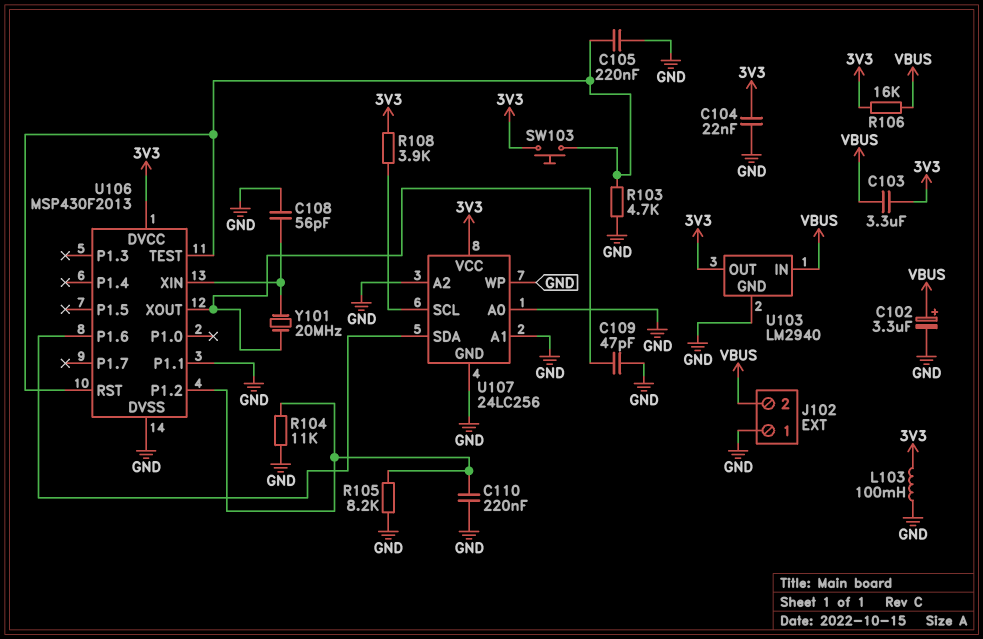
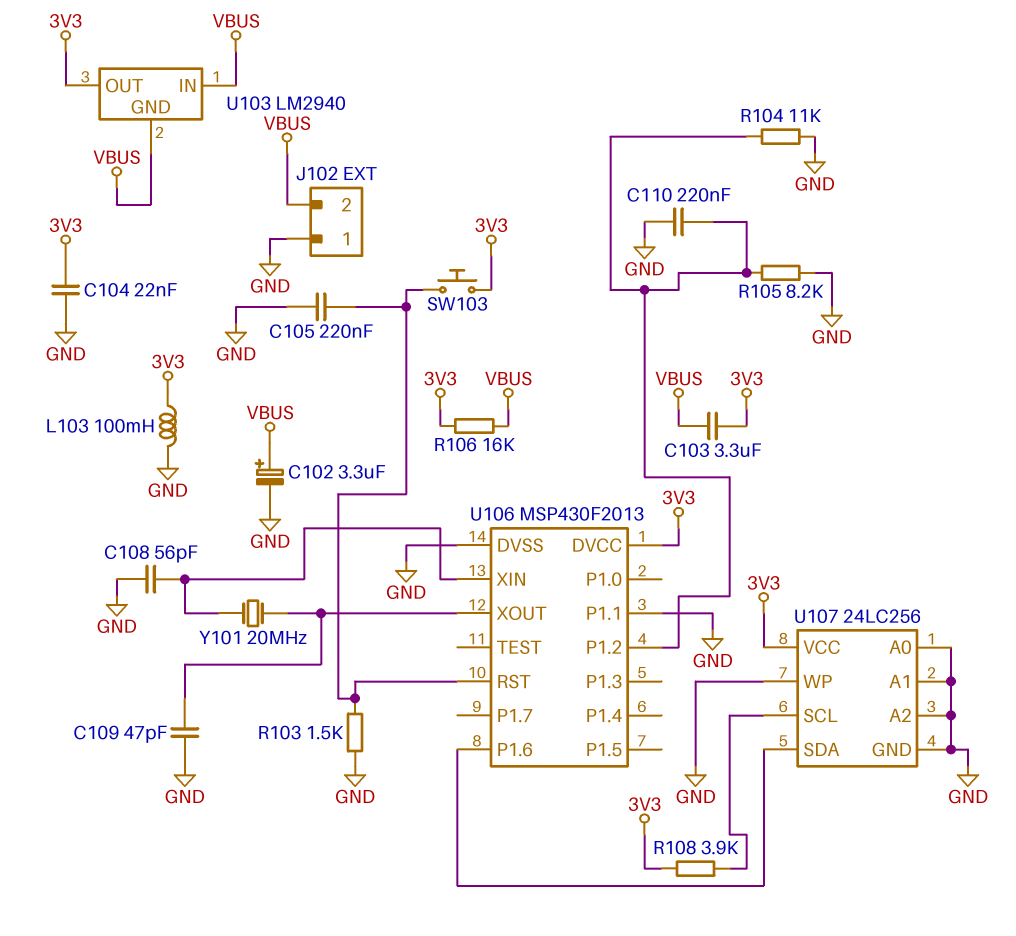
R103: 4.7k (GND, U106/RST) -> 1.5k (GND, U106/RST)
U103 pin GND: GND -> VBUS
U106 pin TEST: U106/RST -> none

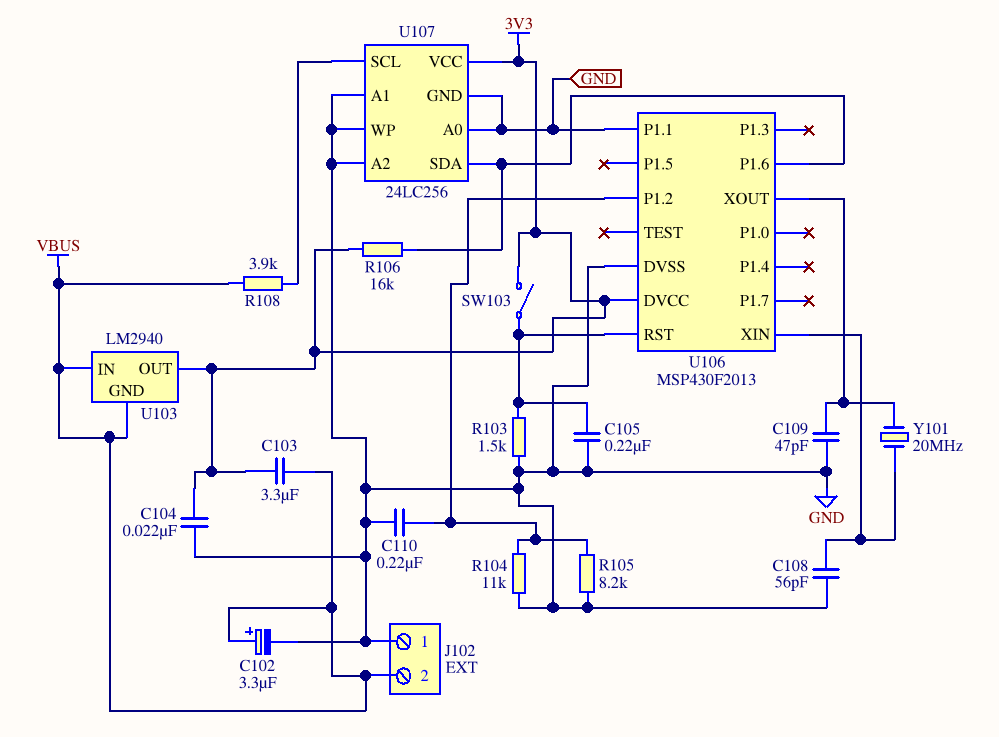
L103: 100mH (3V3, GND) -> none
R106: 16k (3V3, VBUS) -> 16k (3V3, U106/P1.6)
R108: 3.9k (3V3, U107/SCL) -> 3.9k (U107/SCL, VBUS)
SW103: button (3V3, U106/RST) -> switch (3V3, U106/RST)

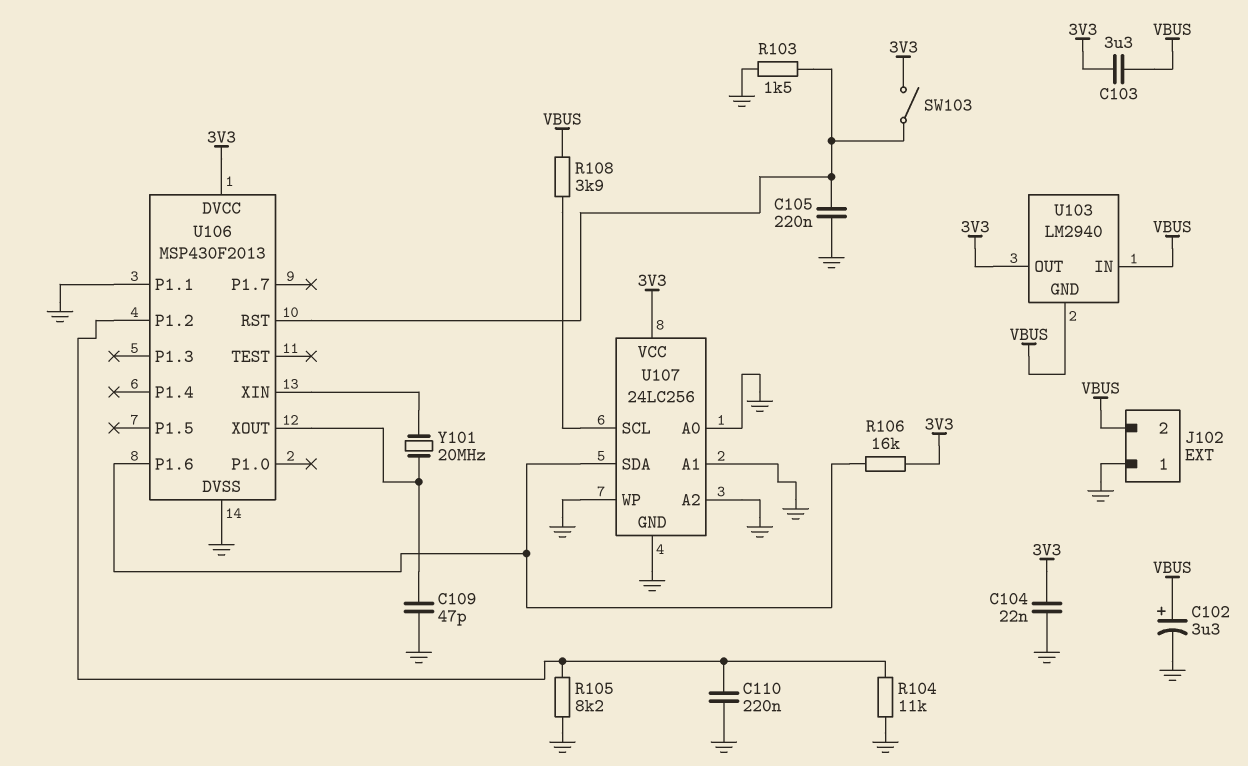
C108: 56pF (GND, U106/XIN) -> none

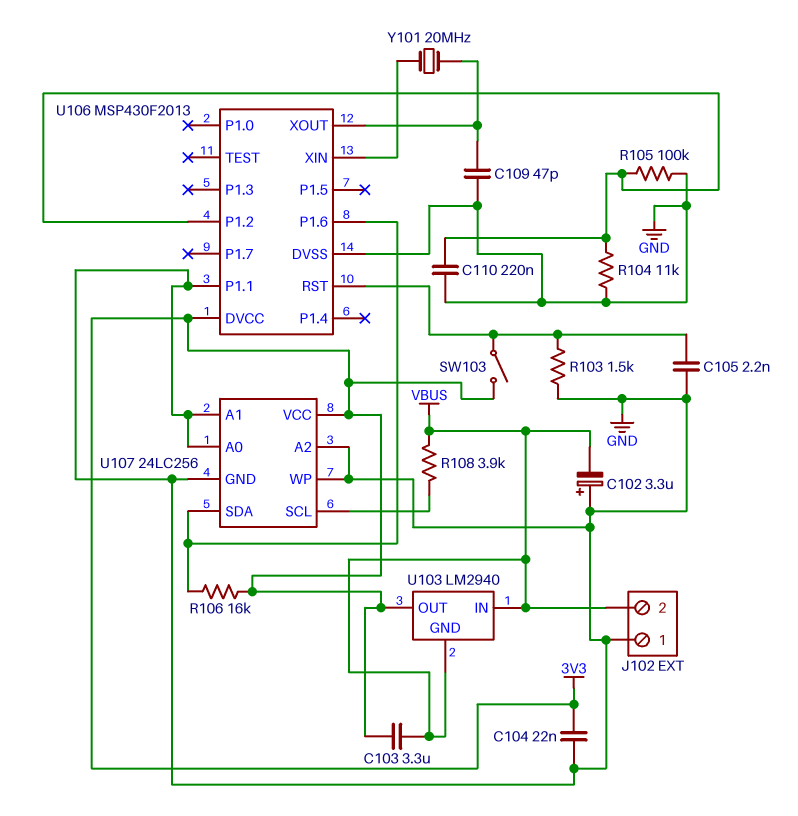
C102: 3.3uF (plus VBUS, minus GND) -> 3.3uF (plus GND, minus VBUS)
C105: 220nF (GND, U106/RST) -> 2.2nF (GND, U106/RST)
R105: 8.2k (GND, U106/P1.2) -> 100k (GND, U106/P1.2)

